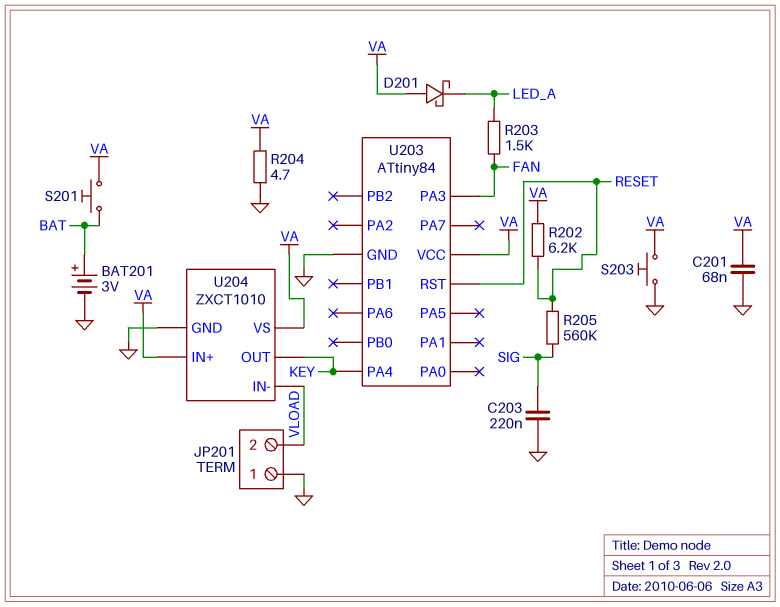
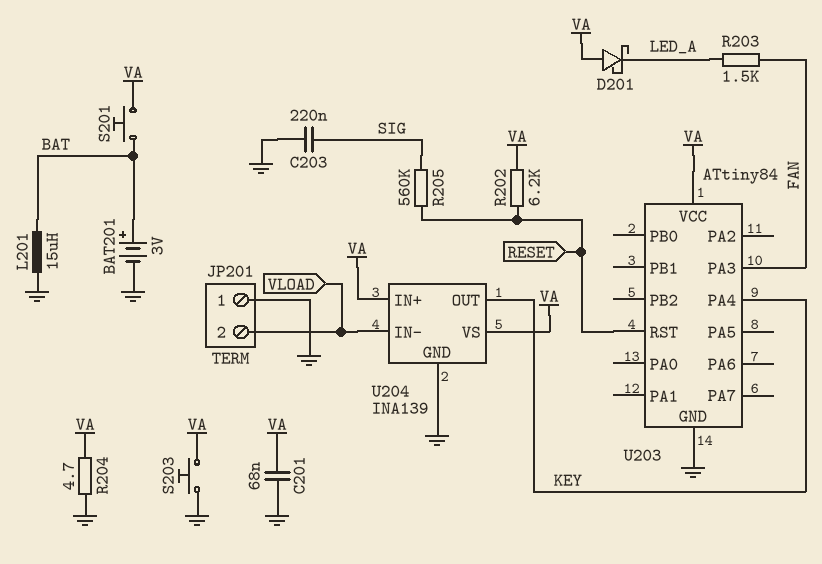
L201: none -> 15uH (BAT, GND)
U204: ZXCT1010 -> INA139

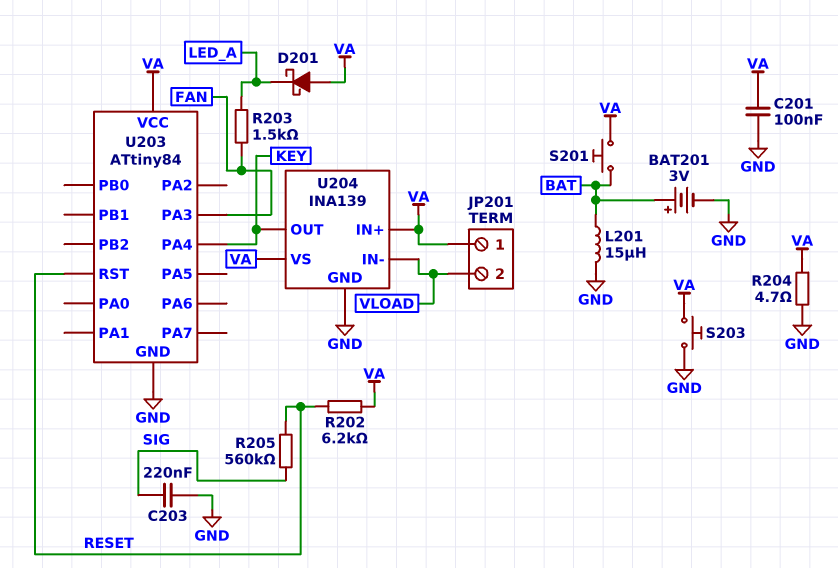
C201: 68nF (GND, VA) -> 100nF (GND, VA)
JP201 pin 1: GND -> VA

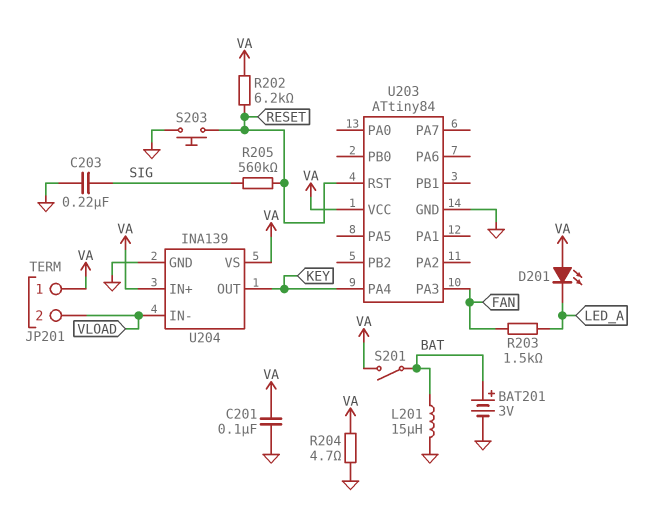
D201: schottky (A VA, K LED_A) -> LED (A VA, K LED_A)
S201: button (BAT, VA) -> switch (BAT, VA)
S203: button (GND, VA) -> button (GND, RESET)

